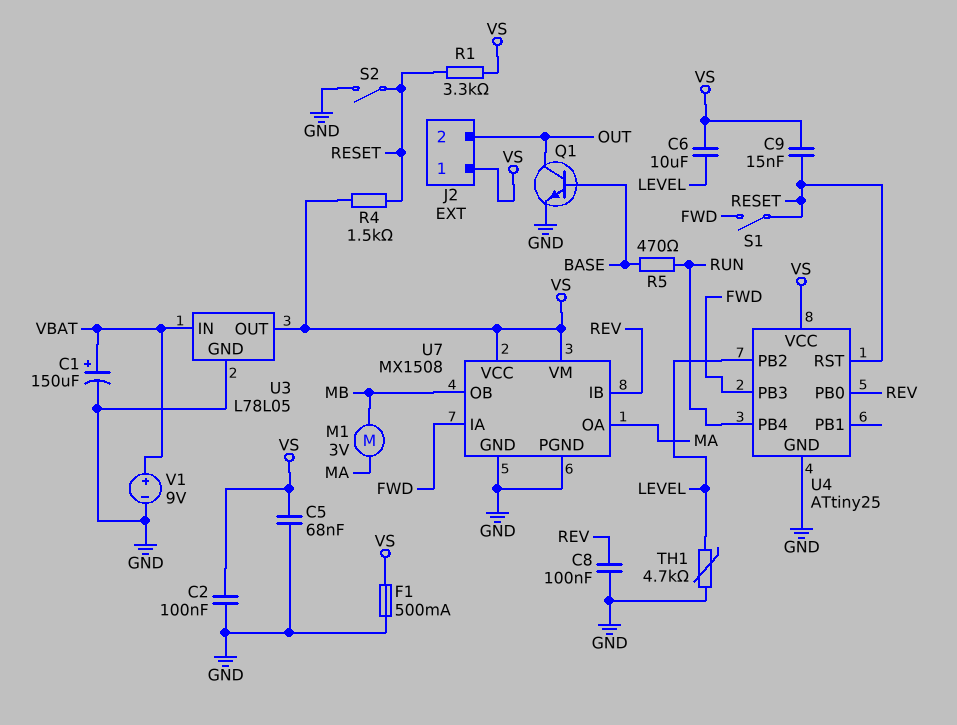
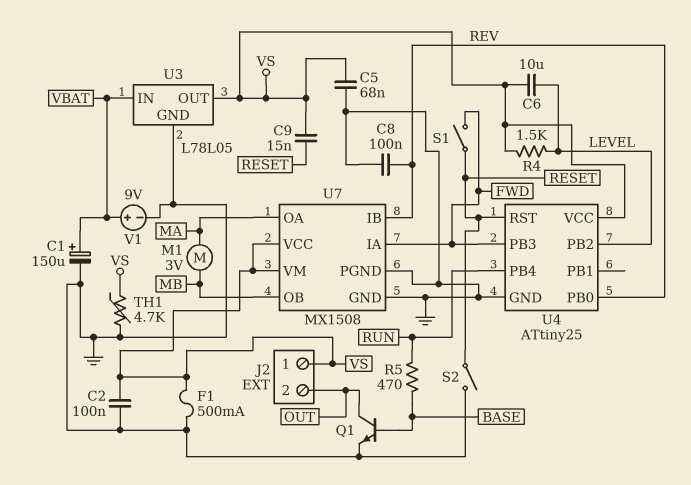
R1: 3.3k (RESET, VS) -> none
R4: 1.5k (RESET, VS) -> 1.5k (LEVEL, VS)
TH1: 4.7k (GND, LEVEL) -> 4.7k (GND, VS)

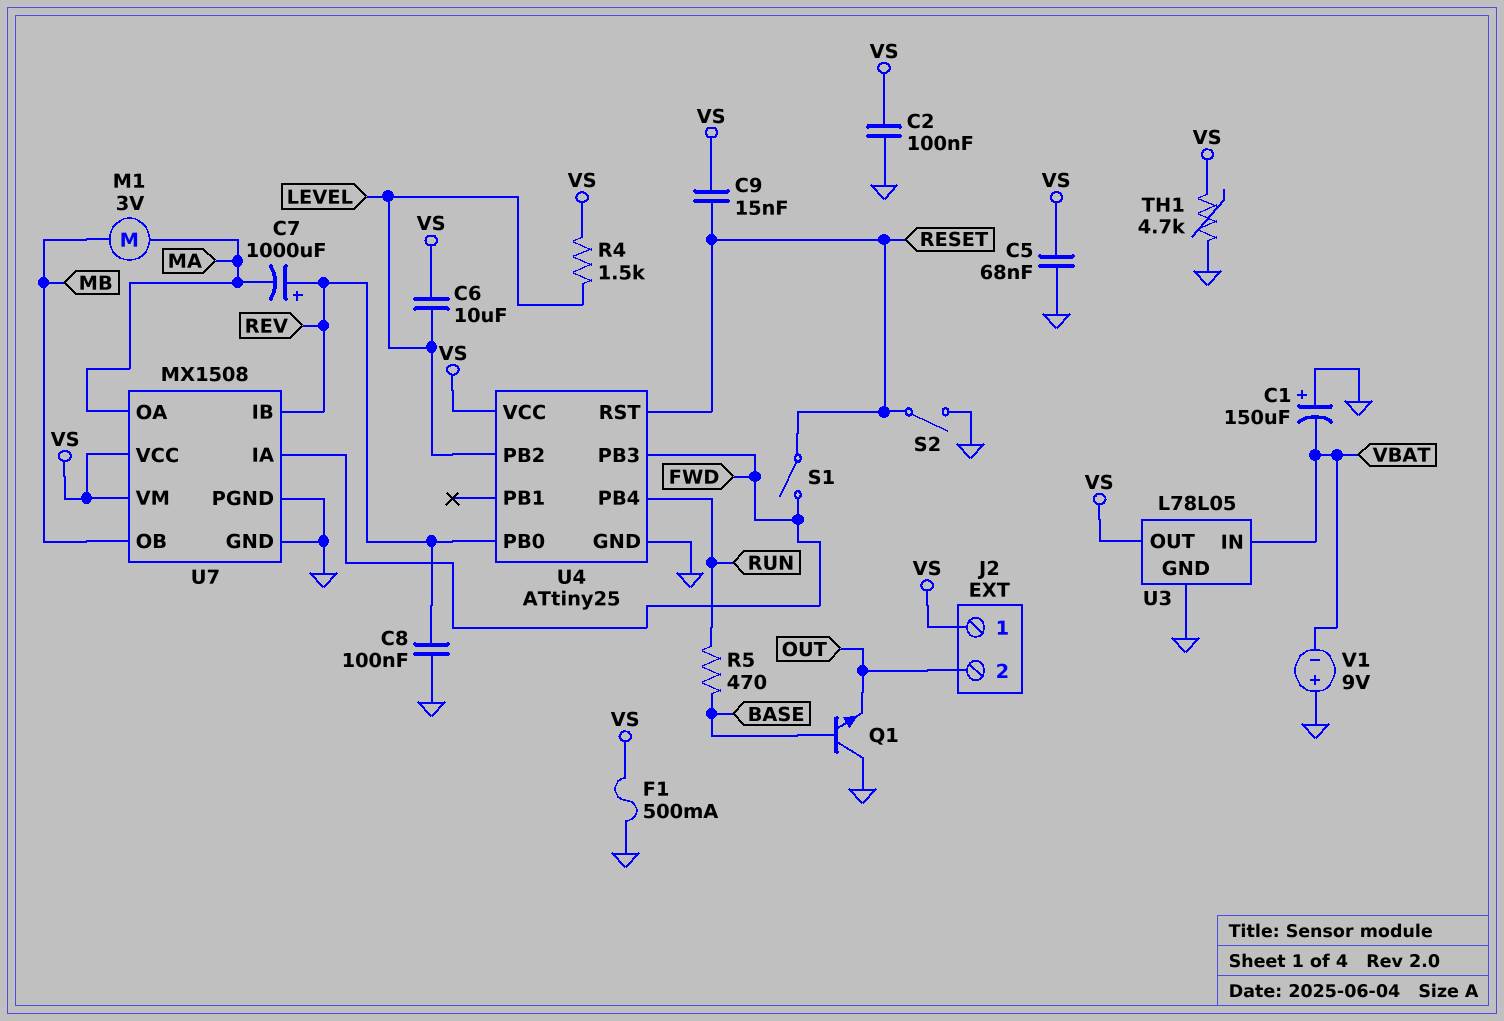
C1: 150uF (plus VBAT, minus GND) -> 150uF (plus GND, minus VBAT)
C7: none -> 1000uF (plus REV, minus MA)
Q1: NPN (B BASE, C OUT, E GND) -> NPN (B BASE, C GND, E OUT)
V1: 9V (plus VBAT, minus GND) -> 9V (plus GND, minus VBAT)

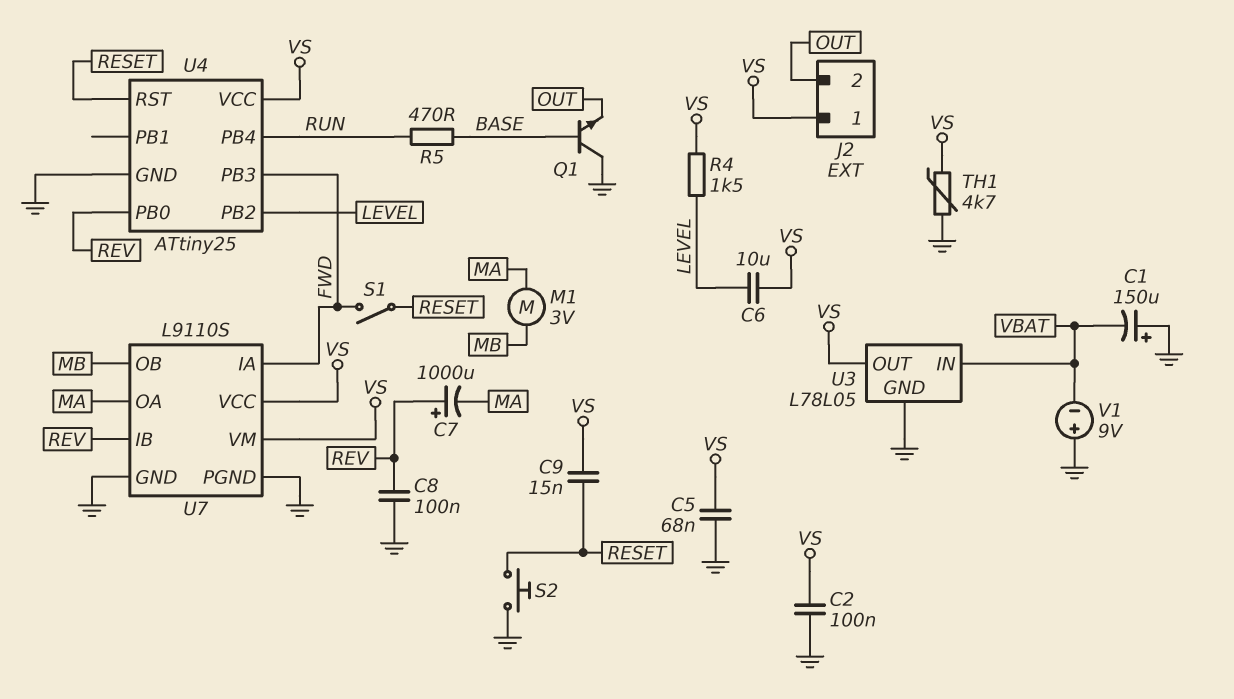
F1: 500mA (GND, VS) -> none
S2: switch (GND, RESET) -> button (GND, RESET)
U7: MX1508 -> L9110S

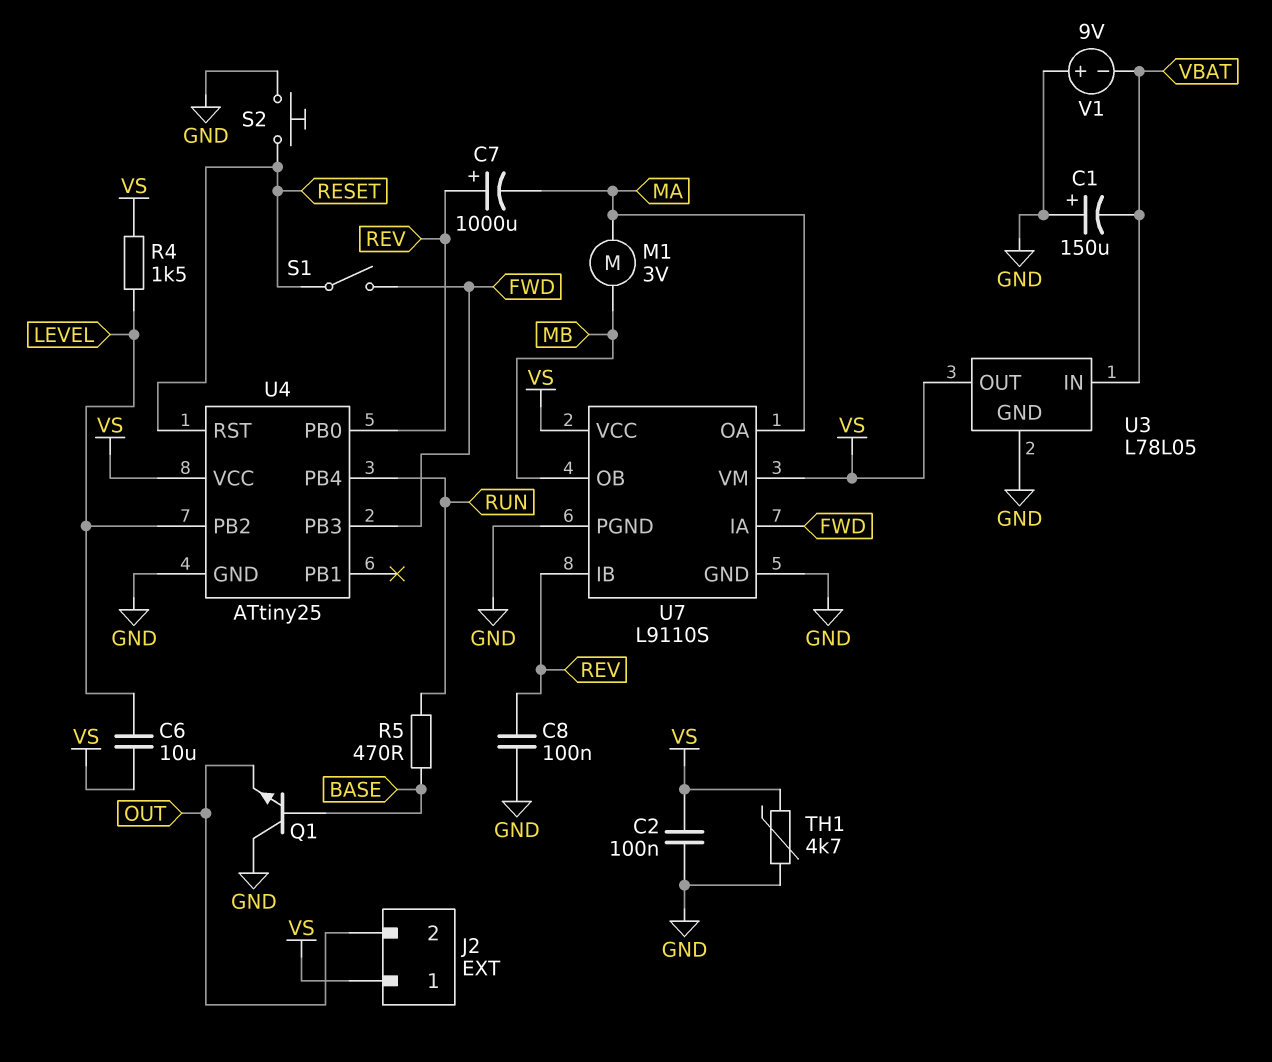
C5: 68nF (GND, VS) -> none
C9: 15nF (RESET, VS) -> none

